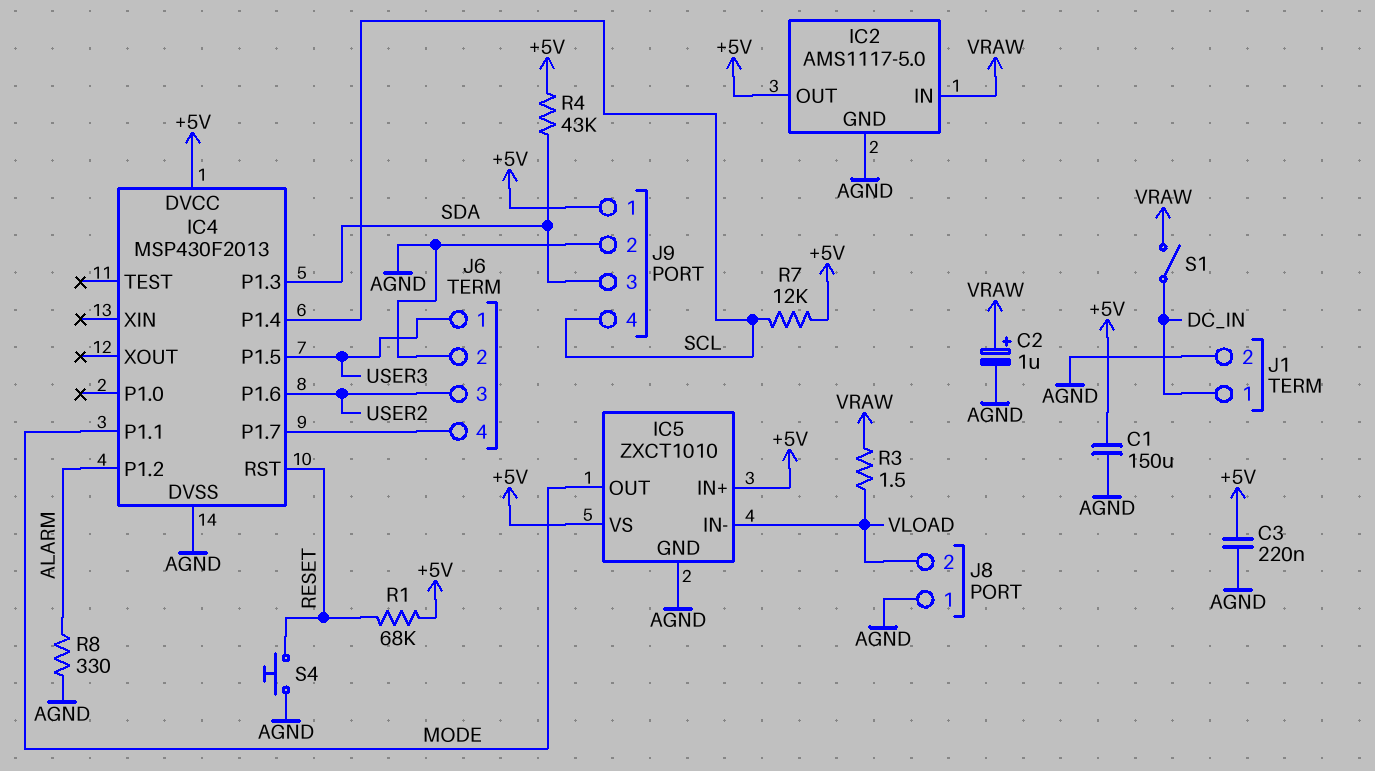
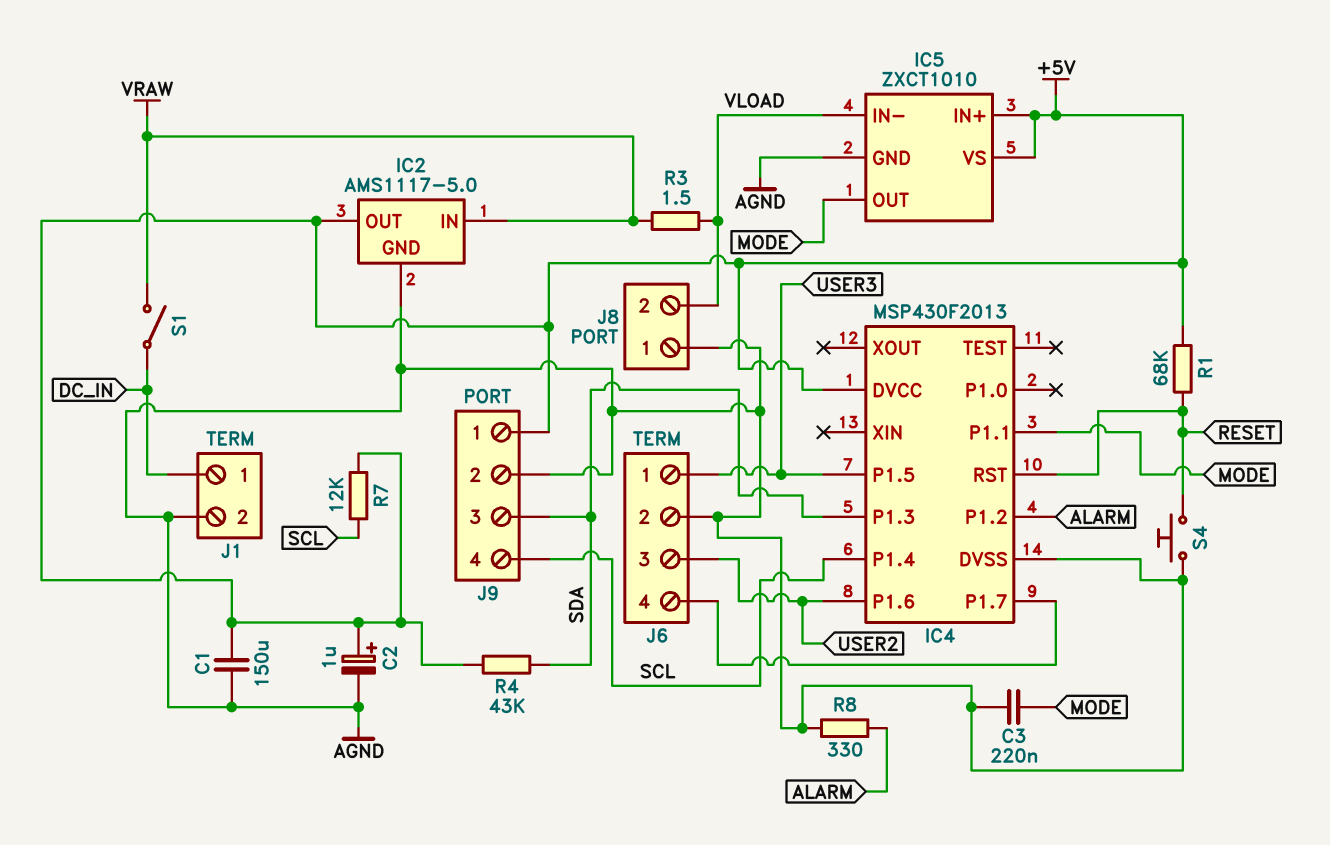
C2: 1uF (plus VRAW, minus AGND) -> 1uF (plus +5V, minus AGND)
C3: 220nF (+5V, AGND) -> 220nF (AGND, MODE)

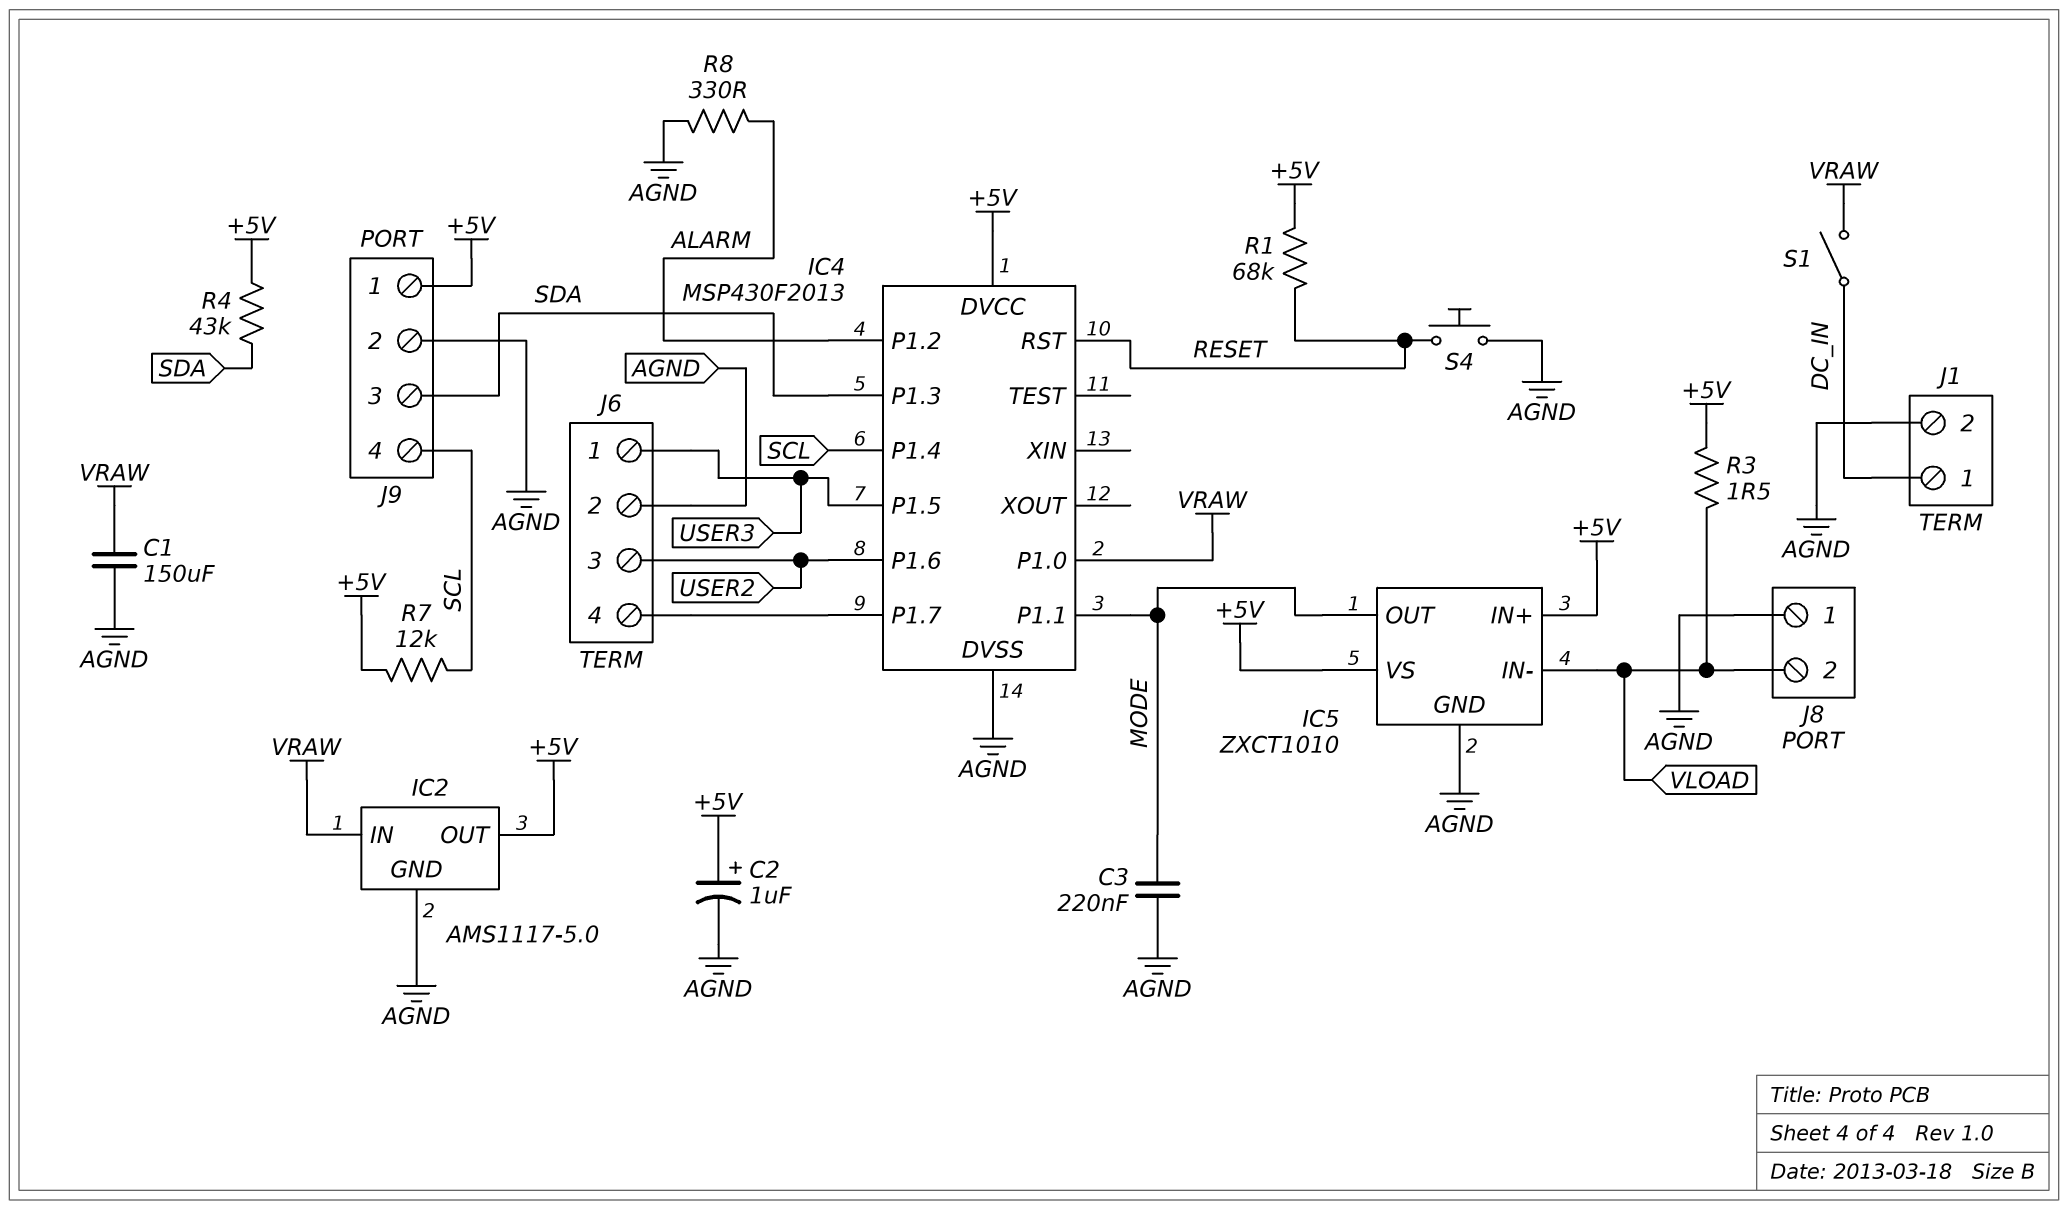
C1: 150uF (+5V, AGND) -> 150uF (AGND, VRAW)
IC4 pin P1.0: none -> VRAW
R3: 1.5 (VLOAD, VRAW) -> 1.5 (+5V, VLOAD)

